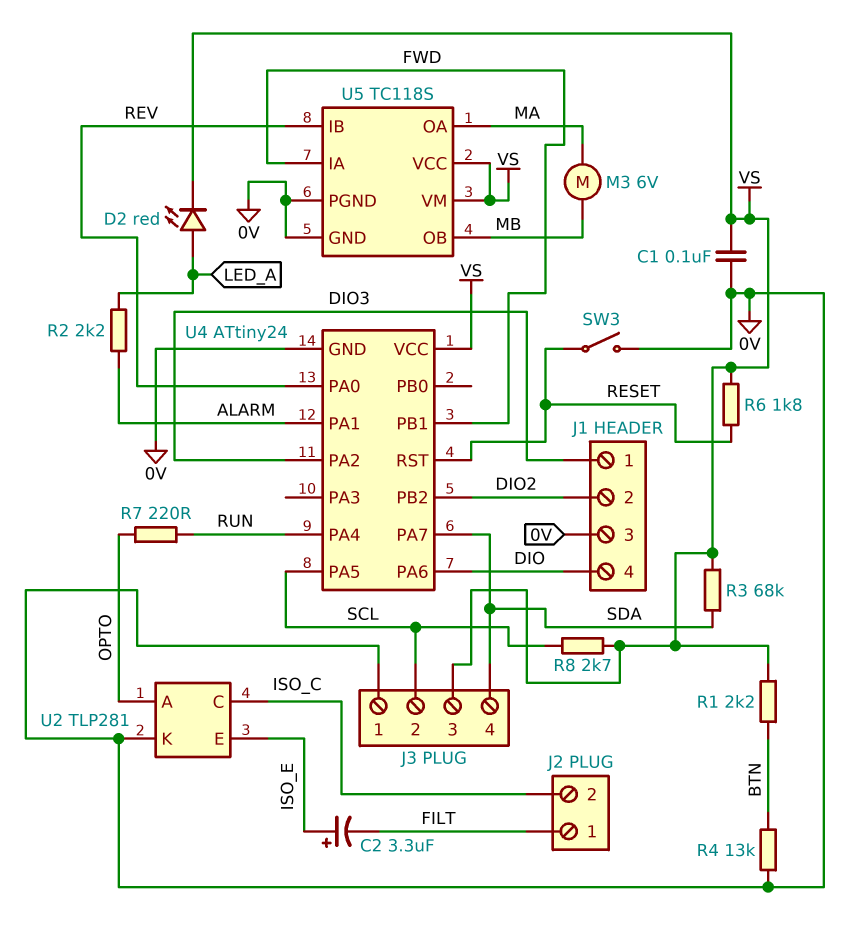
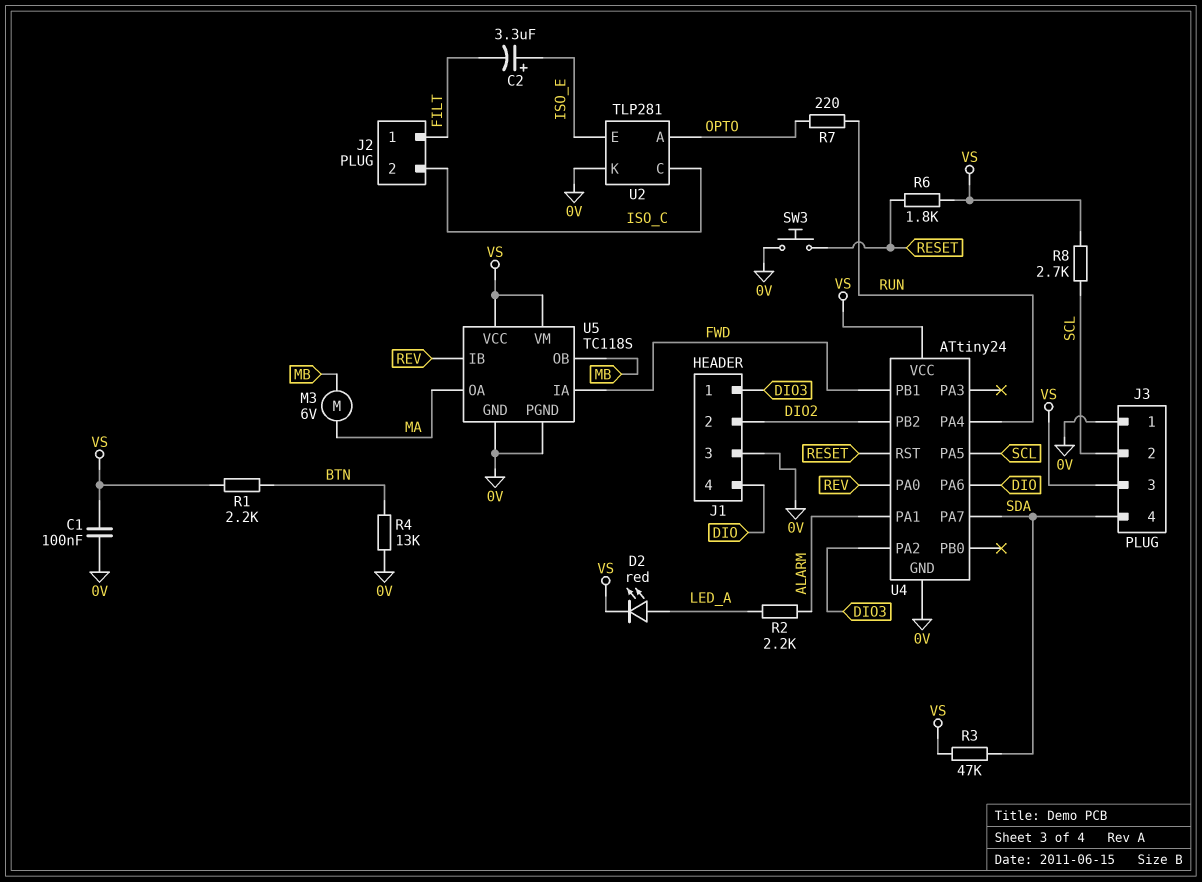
R3: 68k (SDA, VS) -> 47k (SDA, VS)
SW3: switch (0V, RESET) -> button (0V, RESET)

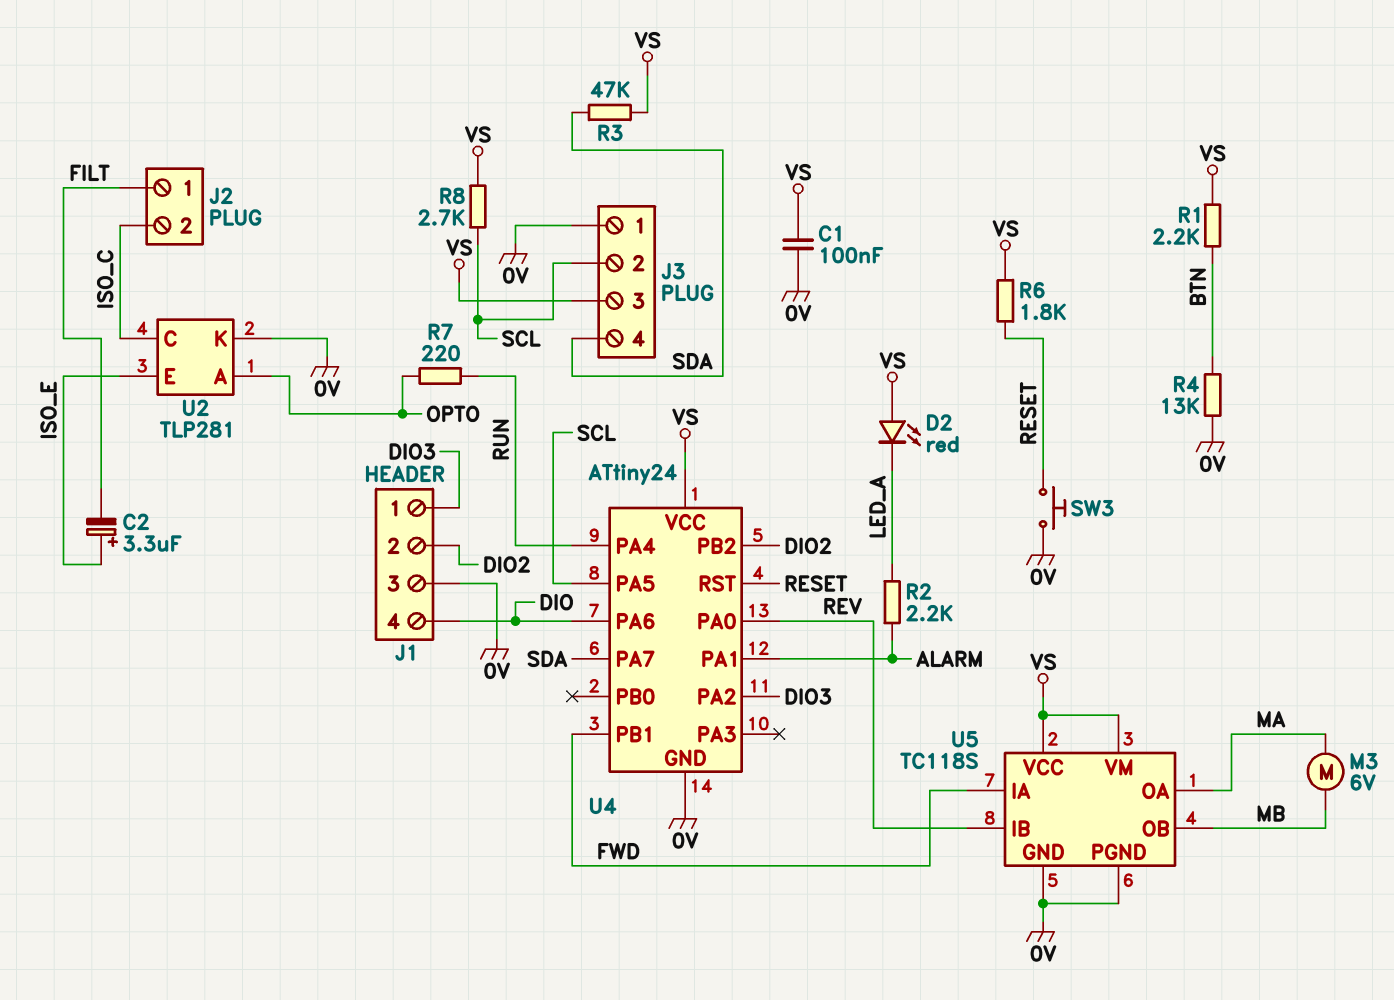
D2: LED red (A LED_A, K VS) -> LED red (A VS, K LED_A)

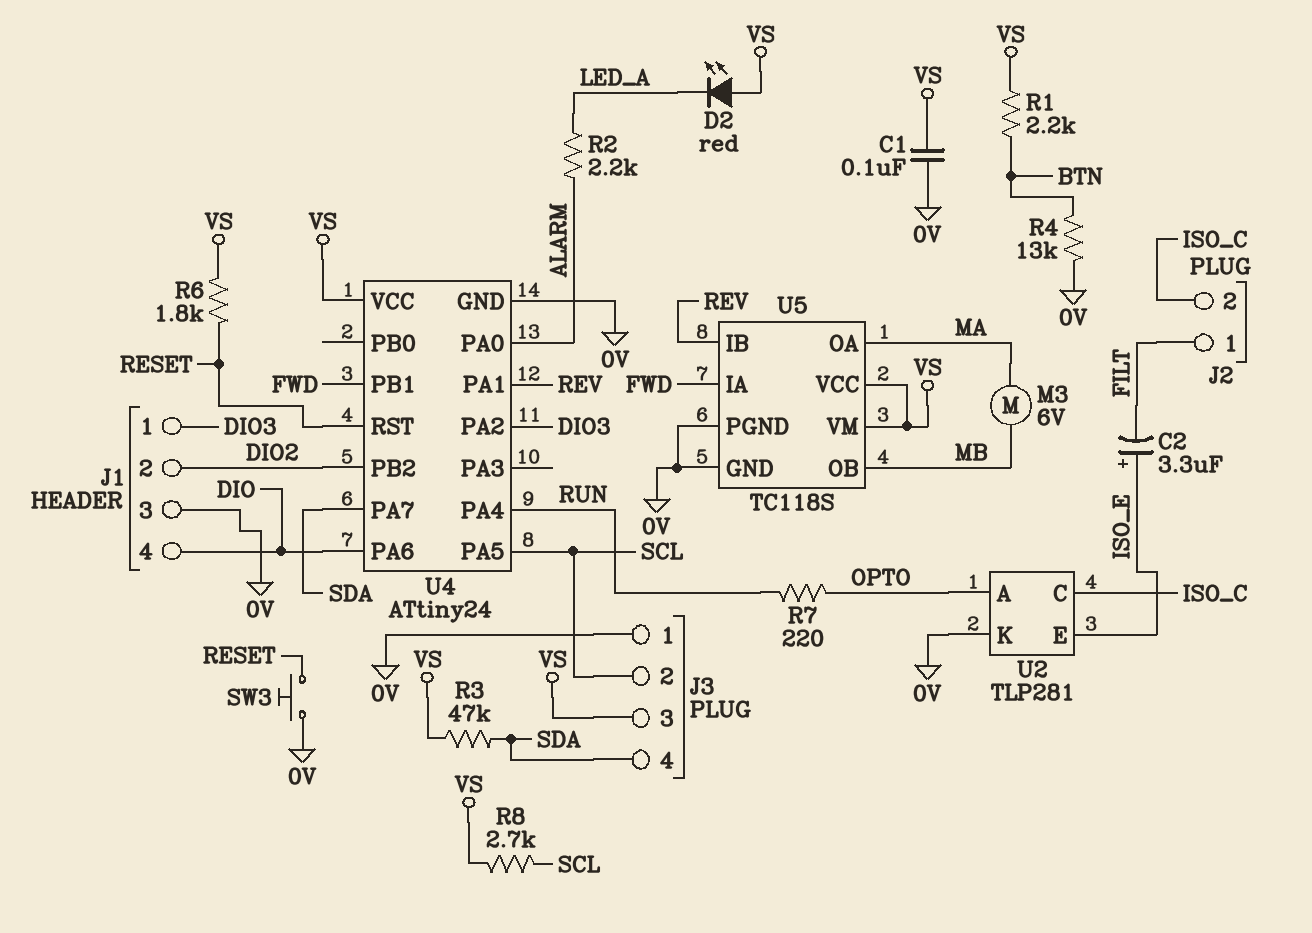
U4 pin PA0: REV -> ALARM
U4 pin PA1: ALARM -> REV

